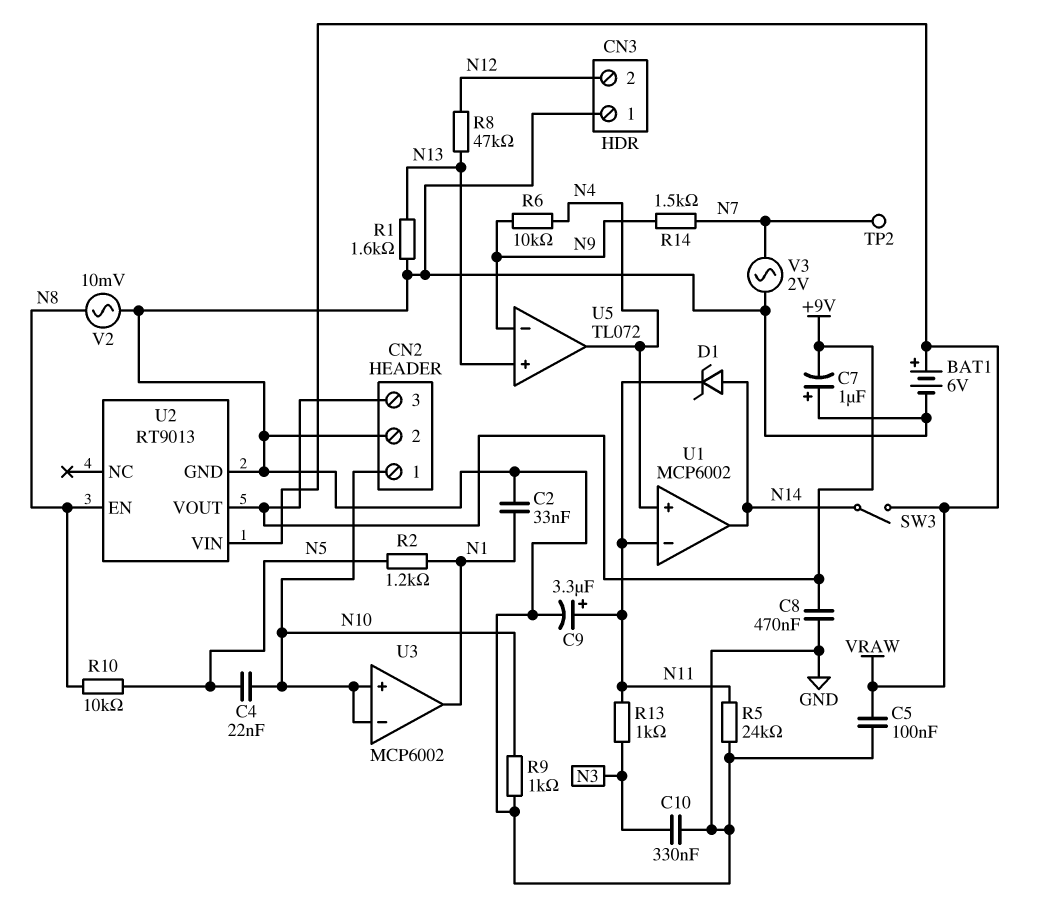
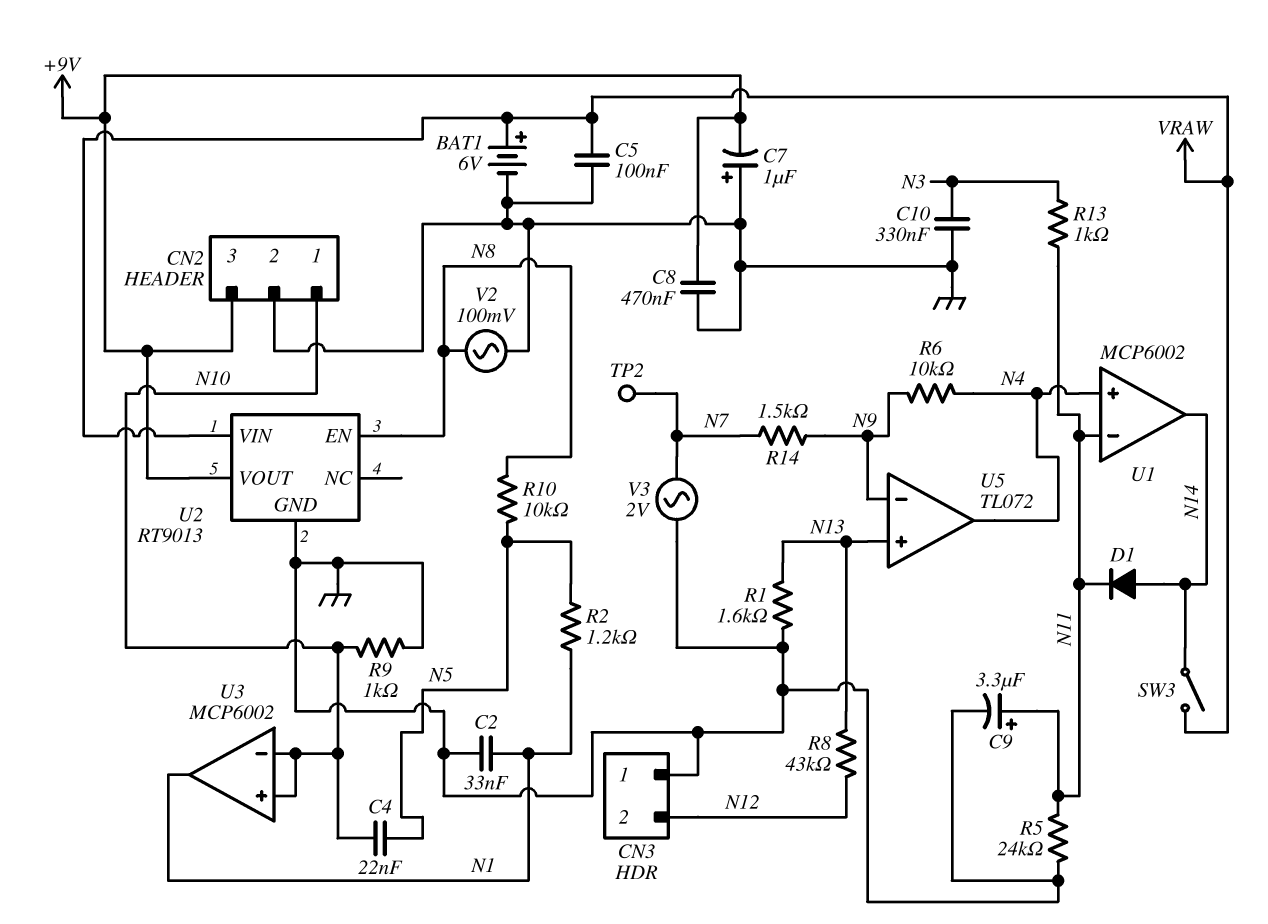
D1: zener (A N14, K N11) -> diode (A N14, K N11)
R8: 47k (N12, N13) -> 43k (N12, N13)
V2: AC 10mV (GND, N8) -> AC 100mV (GND, N8)

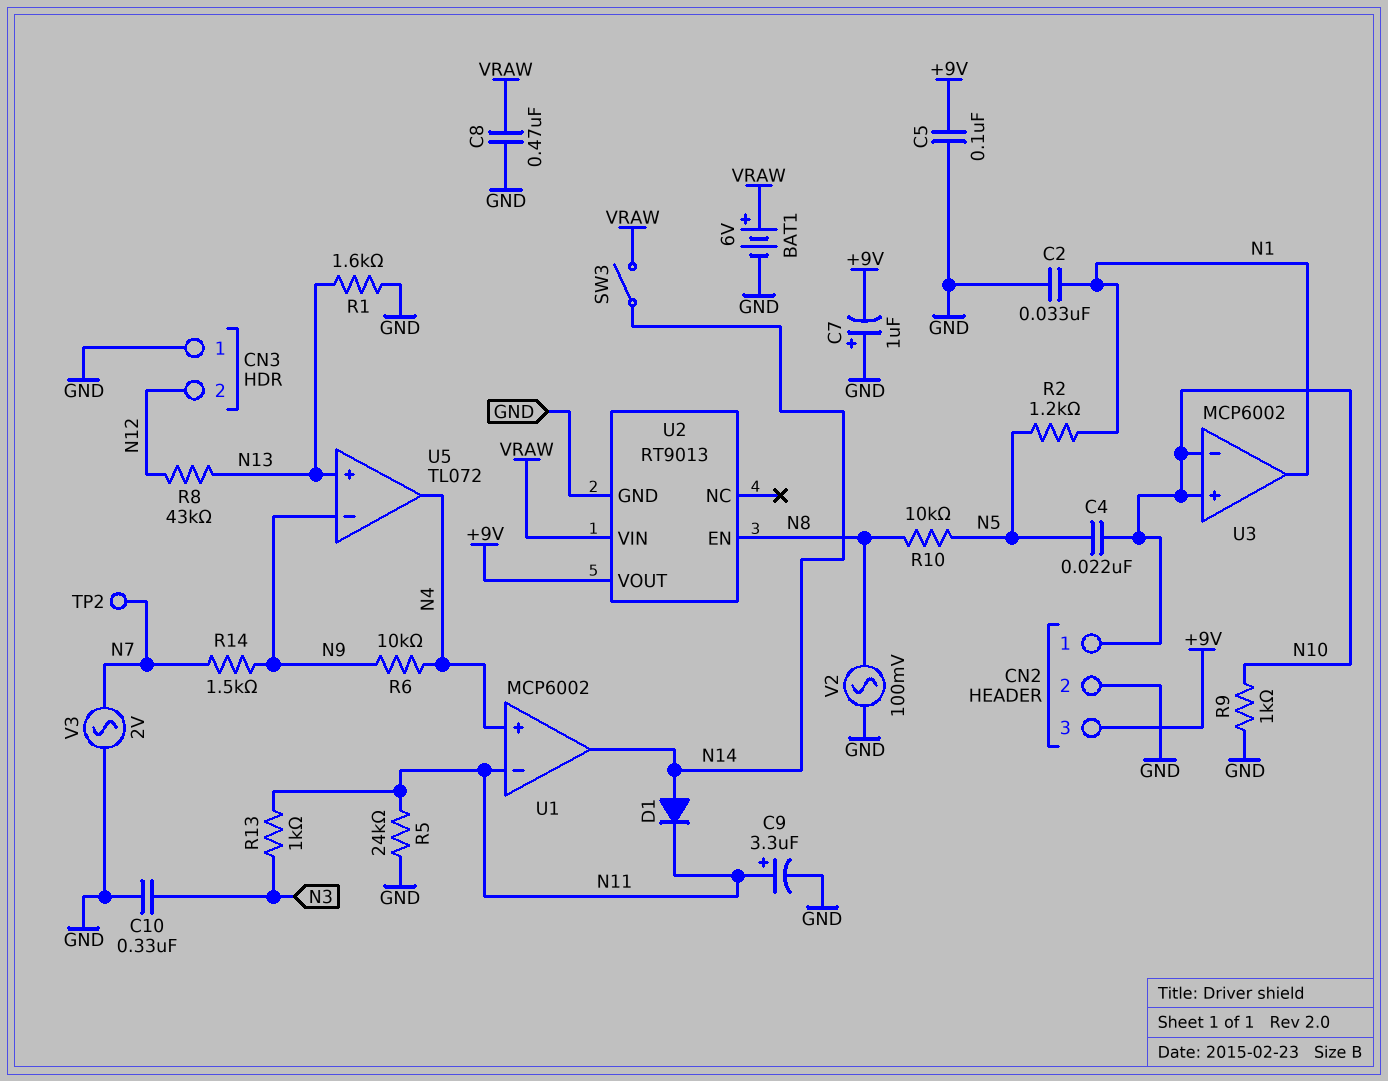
C5: 100nF (GND, VRAW) -> 100nF (+9V, GND)
C8: 470nF (+9V, GND) -> 470nF (GND, VRAW)

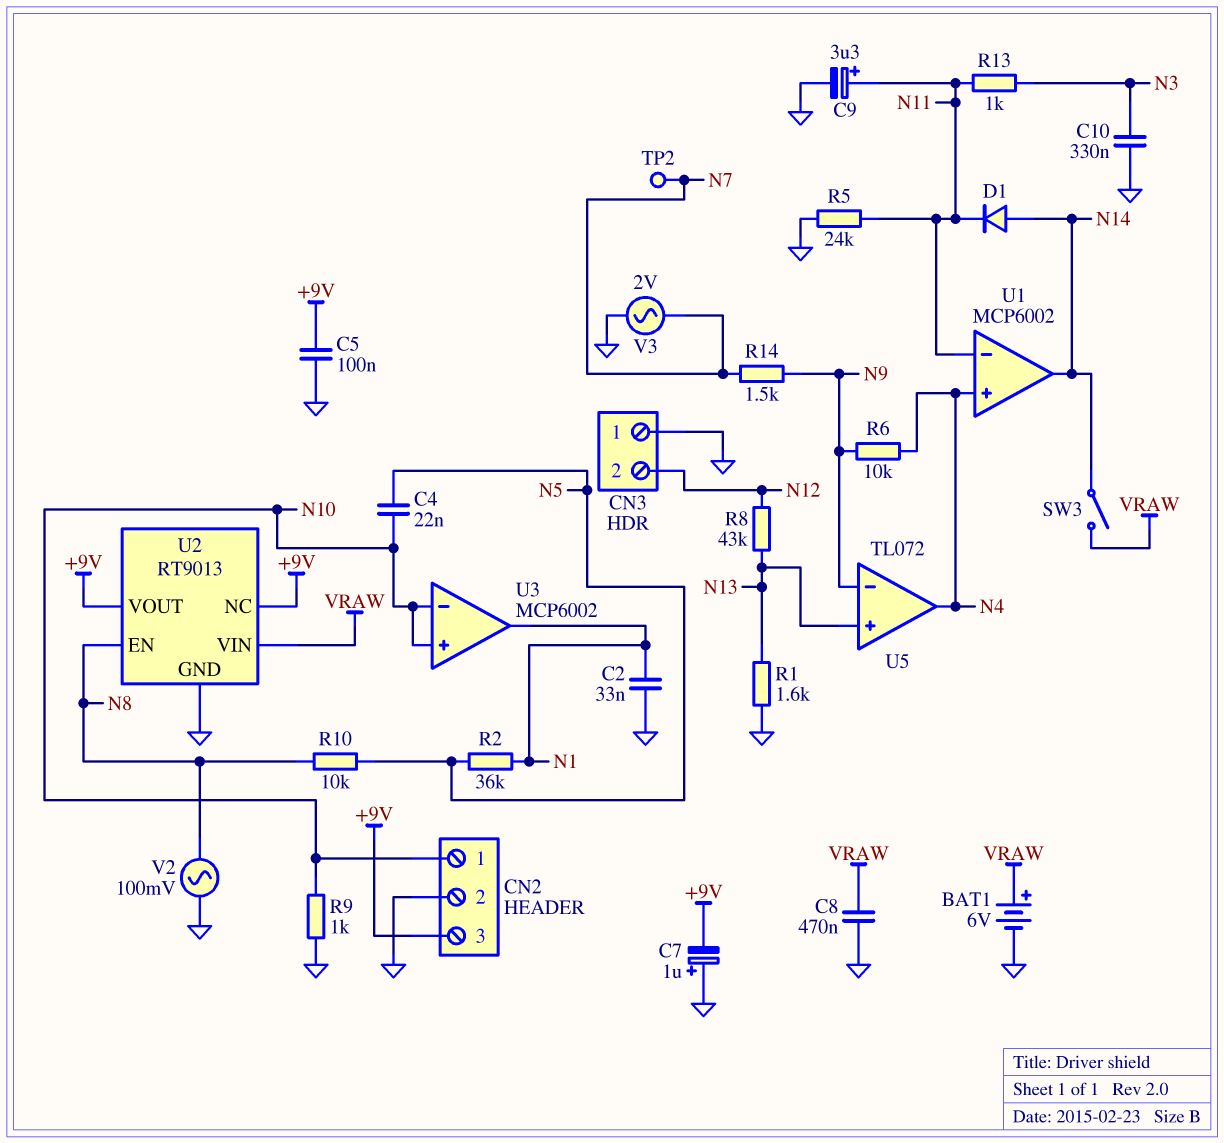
R2: 1.2k (N1, N5) -> 36k (N1, N5)
U2 pin NC: none -> +9V

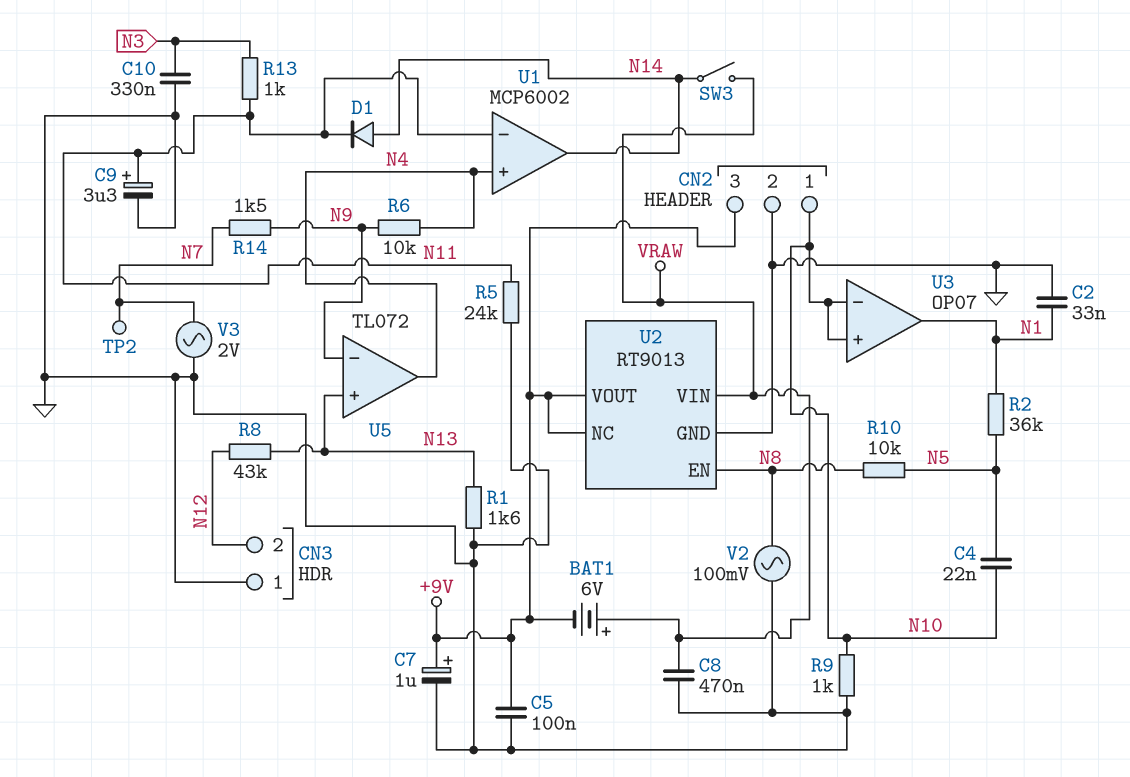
BAT1: 6V (plus VRAW, minus GND) -> 6V (plus VRAW, minus +9V)
C7: 1uF (plus GND, minus +9V) -> 1uF (plus +9V, minus GND)
U3: MCP6002 -> OP07

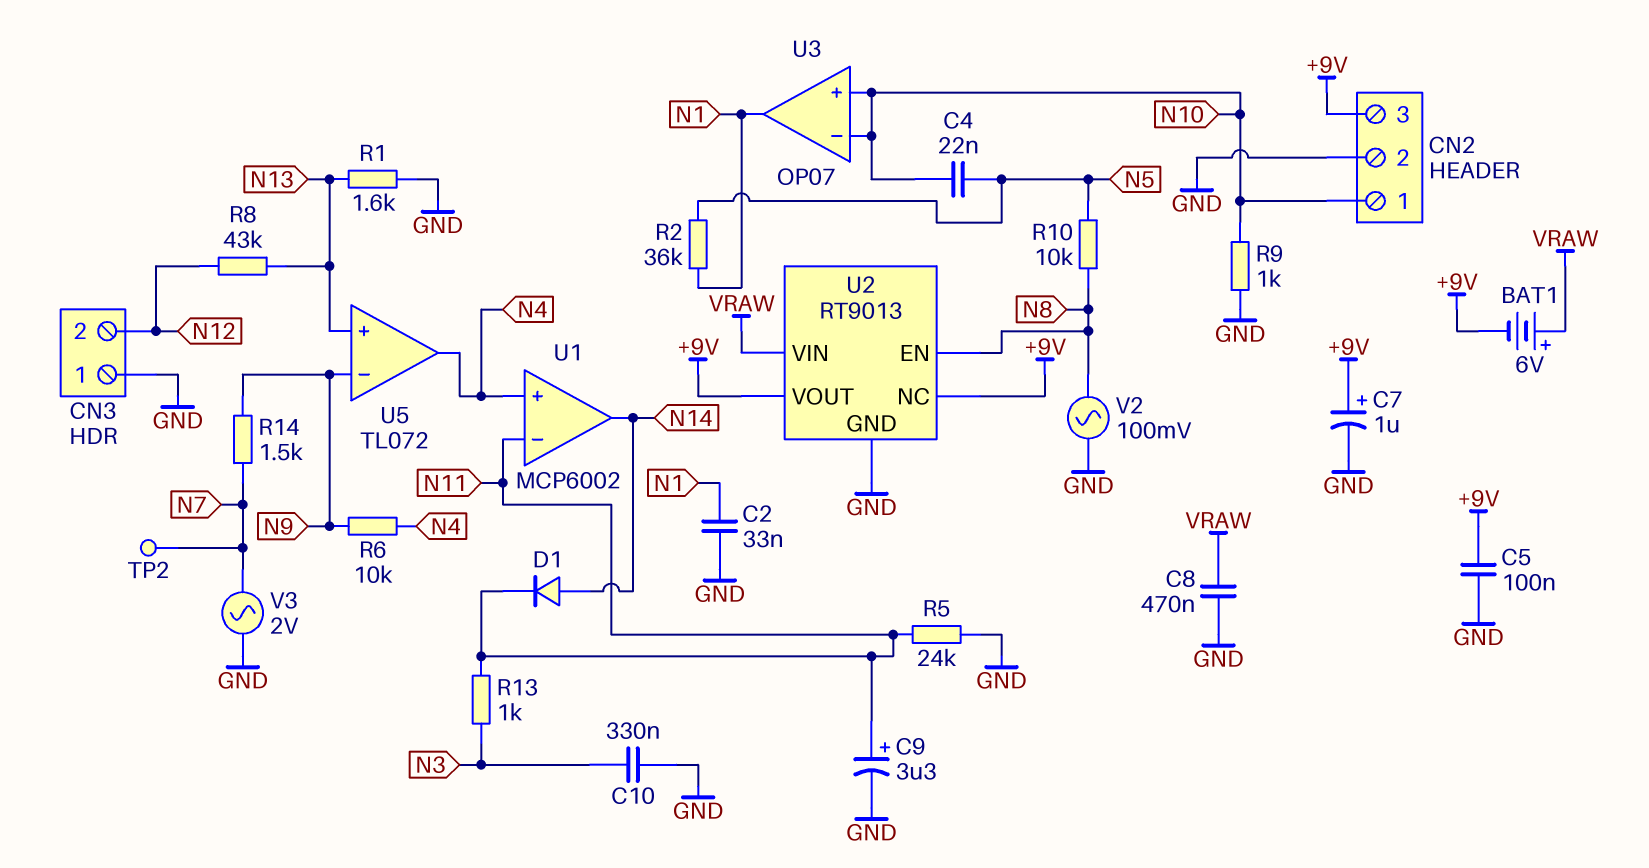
SW3: switch (N14, VRAW) -> none

